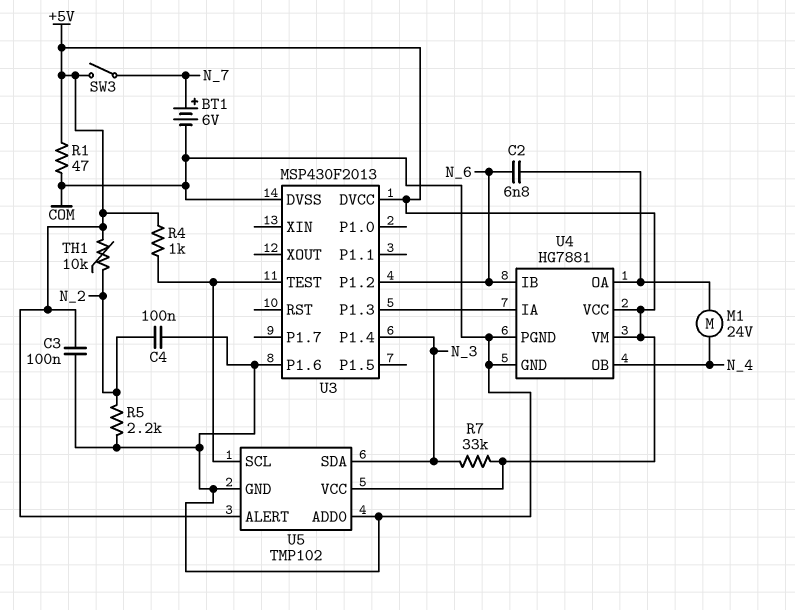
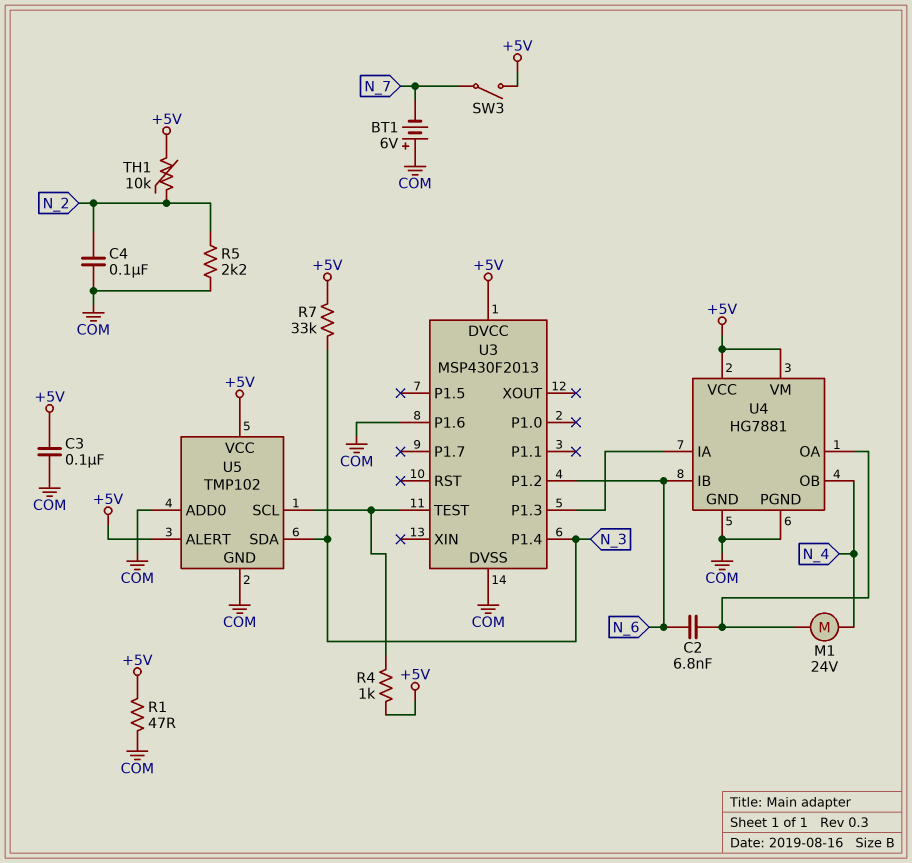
BT1: 6V (plus N_7, minus COM) -> 6V (plus COM, minus N_7)

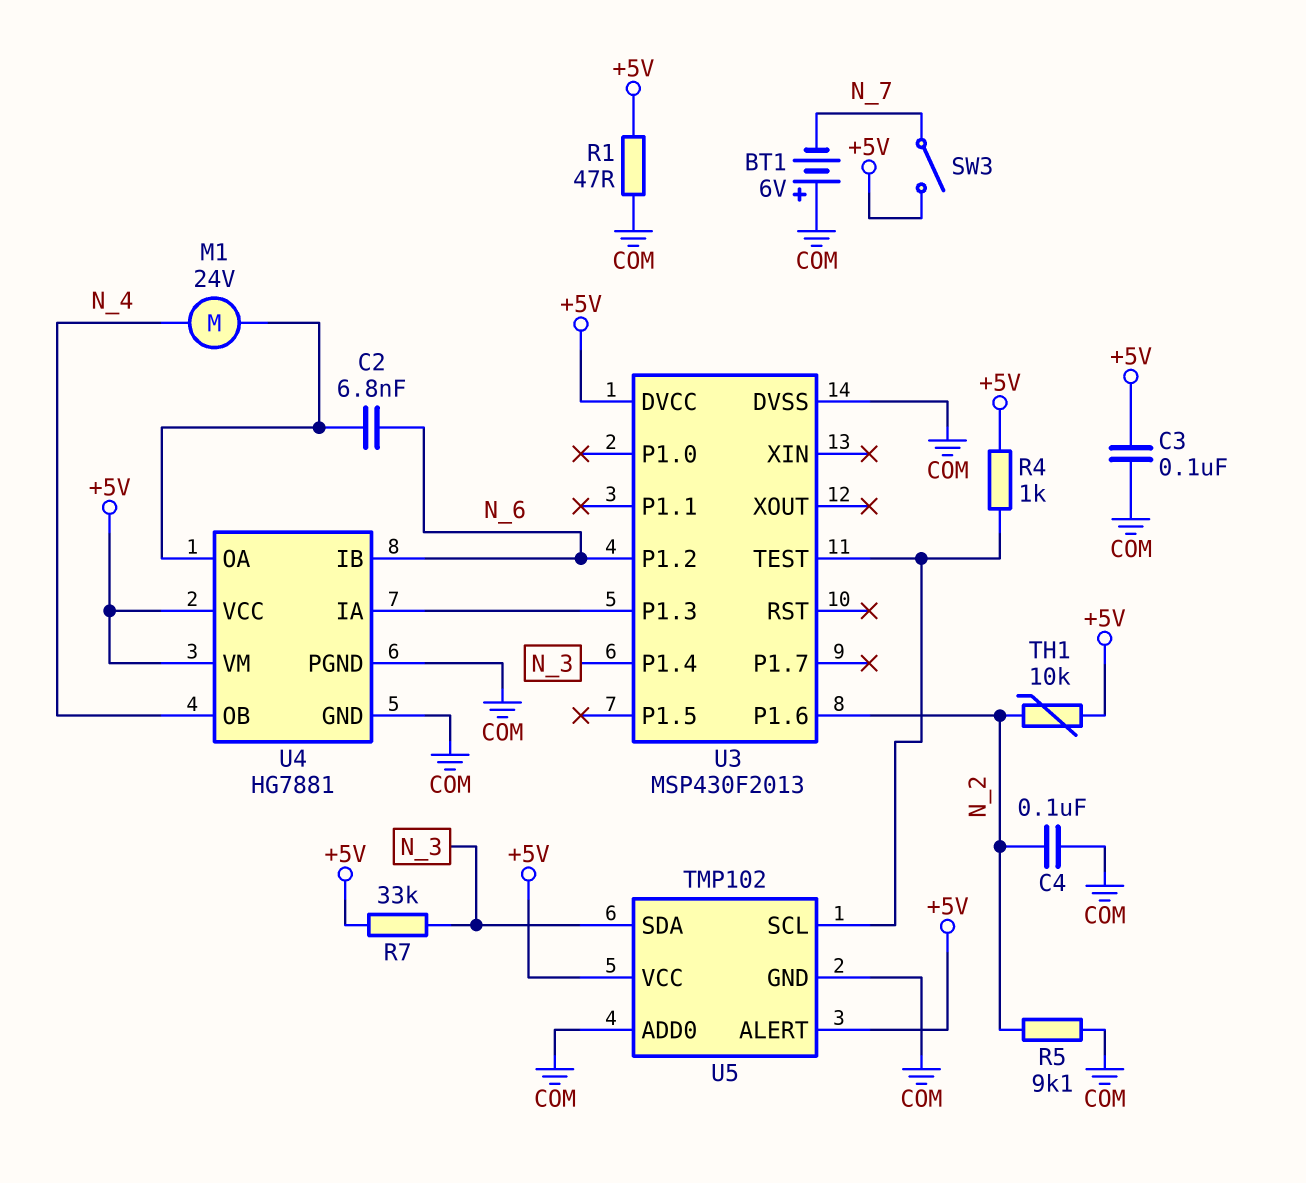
R5: 2.2k (COM, N_2) -> 9.1k (COM, N_2)
U3 pin P1.6: COM -> N_2

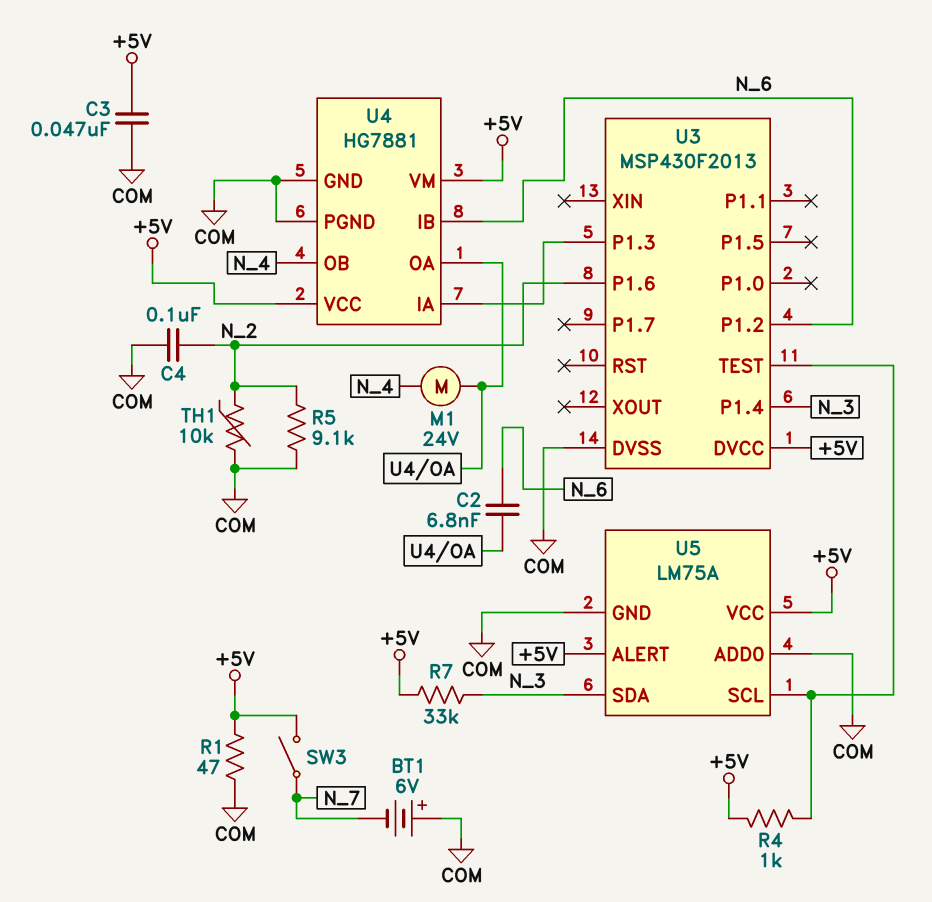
C3: 100nF (+5V, COM) -> 47nF (+5V, COM)
TH1: 10k (+5V, N_2) -> 10k (COM, N_2)
U5: TMP102 -> LM75A

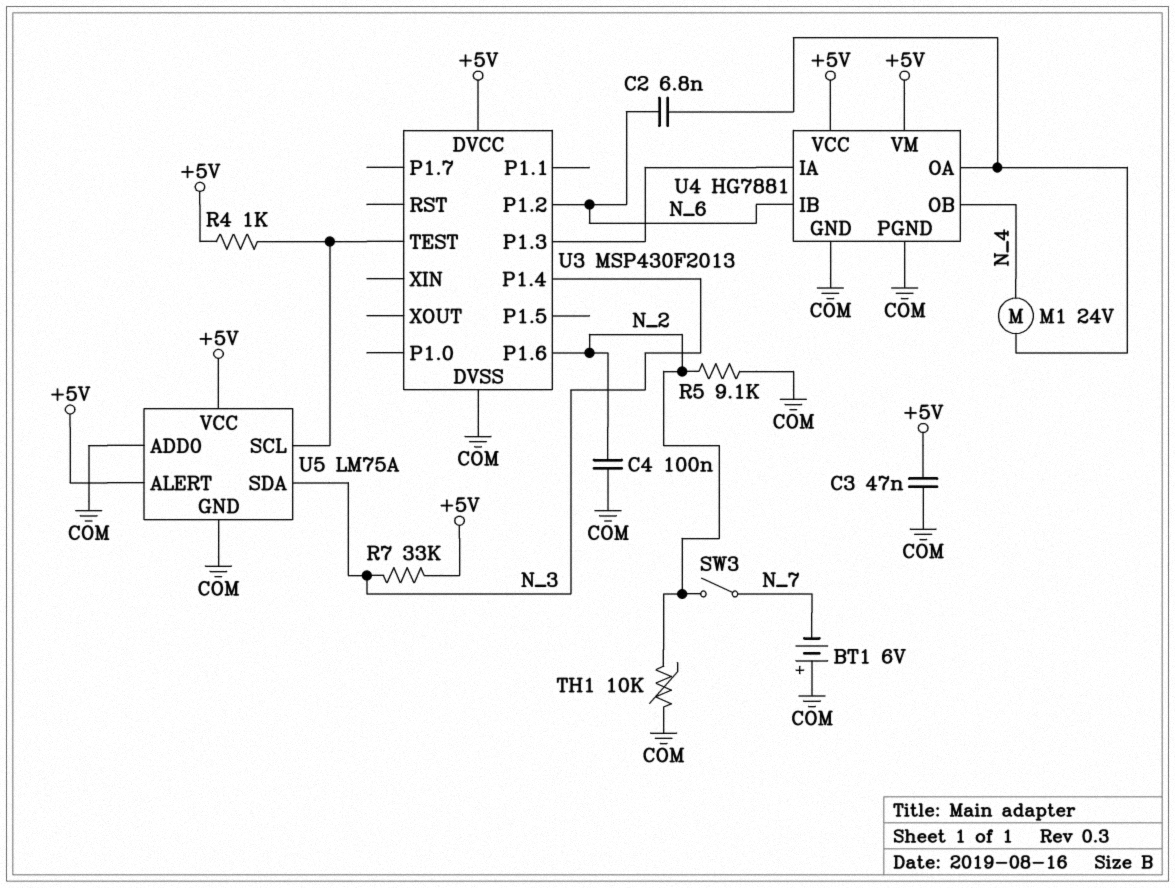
R1: 47 (+5V, COM) -> none
SW3: switch (+5V, N_7) -> switch (N_2, N_7)

